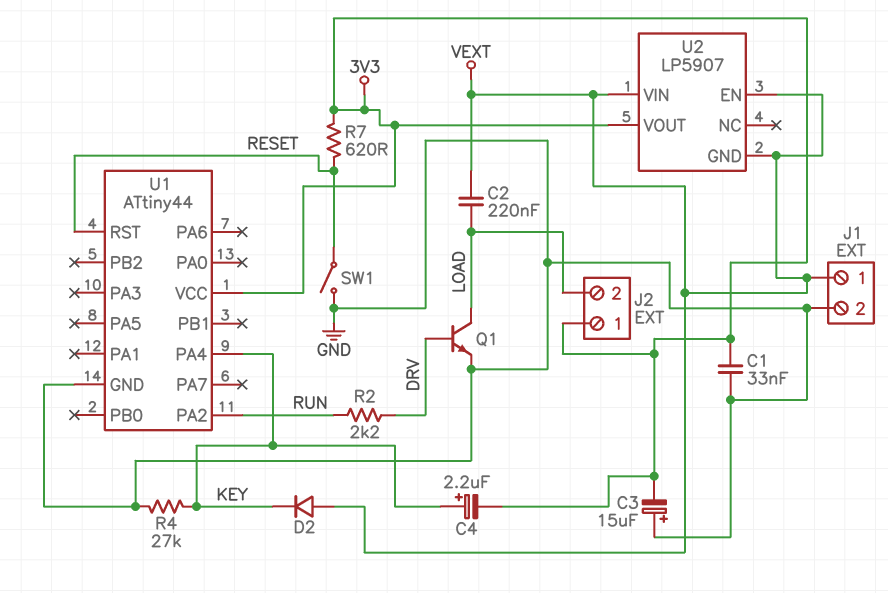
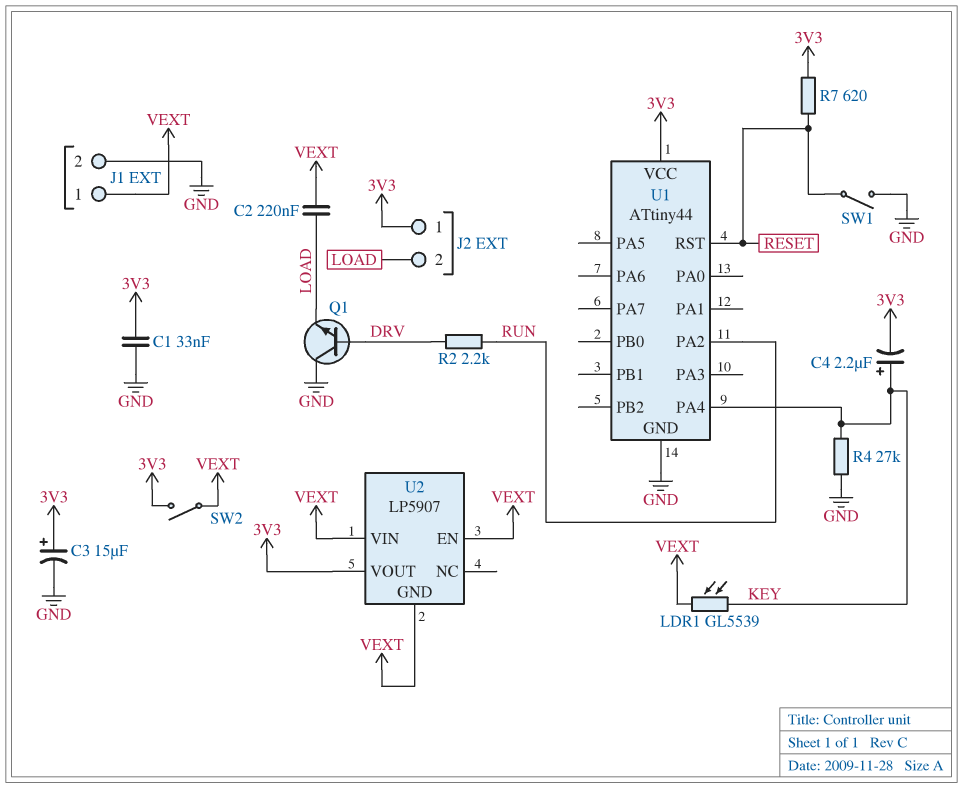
C3: 15uF (plus GND, minus 3V3) -> 15uF (plus 3V3, minus GND)
D2: diode (A VEXT, K KEY) -> none
LDR1: none -> GL5539 (KEY, VEXT)
Q1: NPN (B DRV, C LOAD, E GND) -> NPN (B DRV, C GND, E LOAD)
SW2: none -> switch (3V3, VEXT)

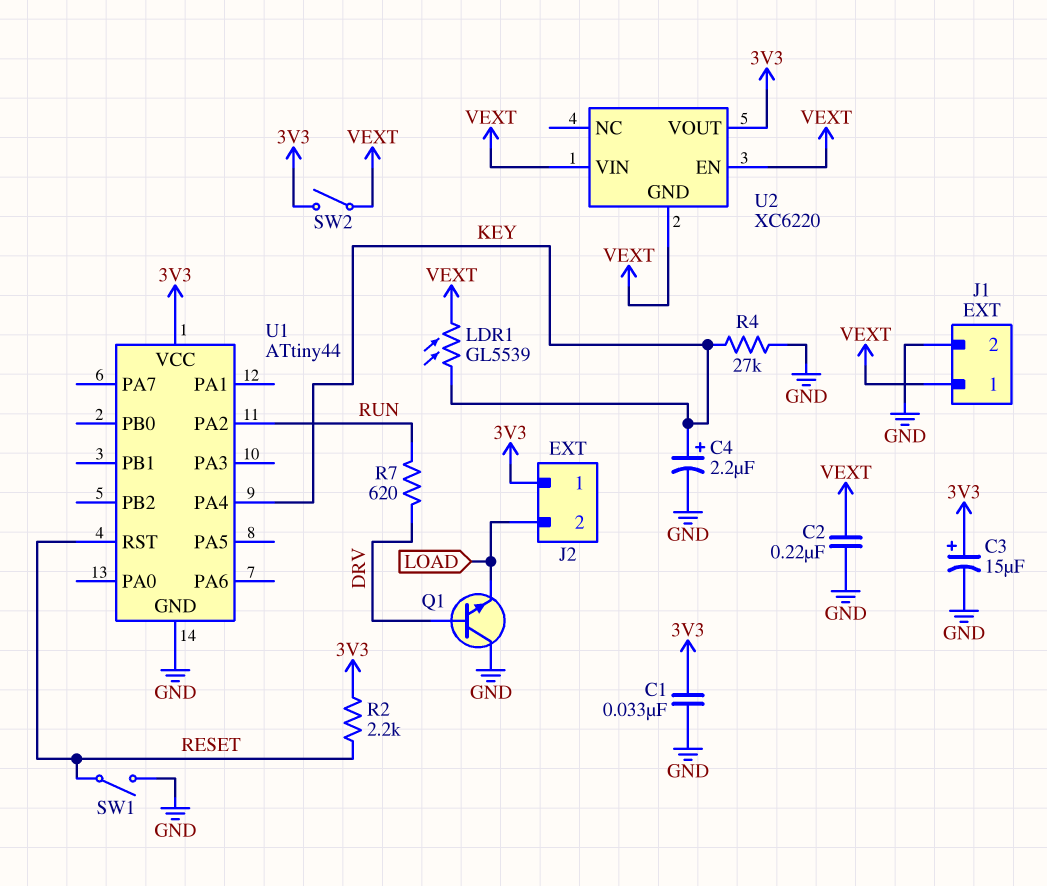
C2: 220nF (LOAD, VEXT) -> 220nF (GND, VEXT)
C4: 2.2uF (plus KEY, minus 3V3) -> 2.2uF (plus KEY, minus GND)
R2: 2.2k (DRV, RUN) -> 2.2k (3V3, RESET)
R7: 620 (3V3, RESET) -> 620 (DRV, RUN)
U2: LP5907 -> XC6220

